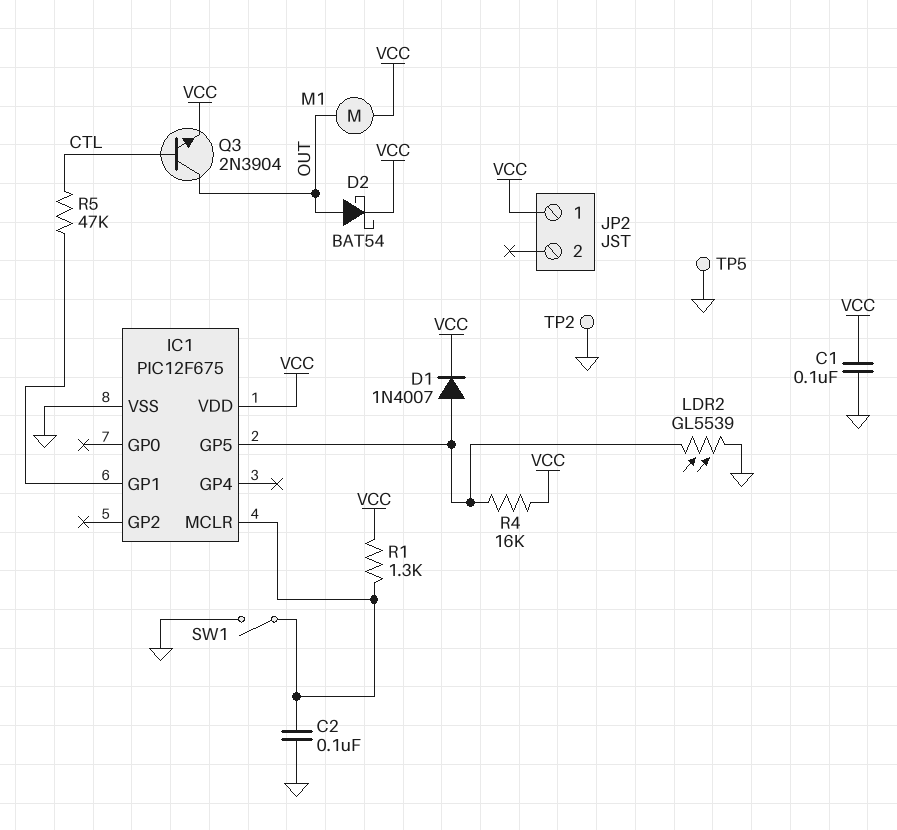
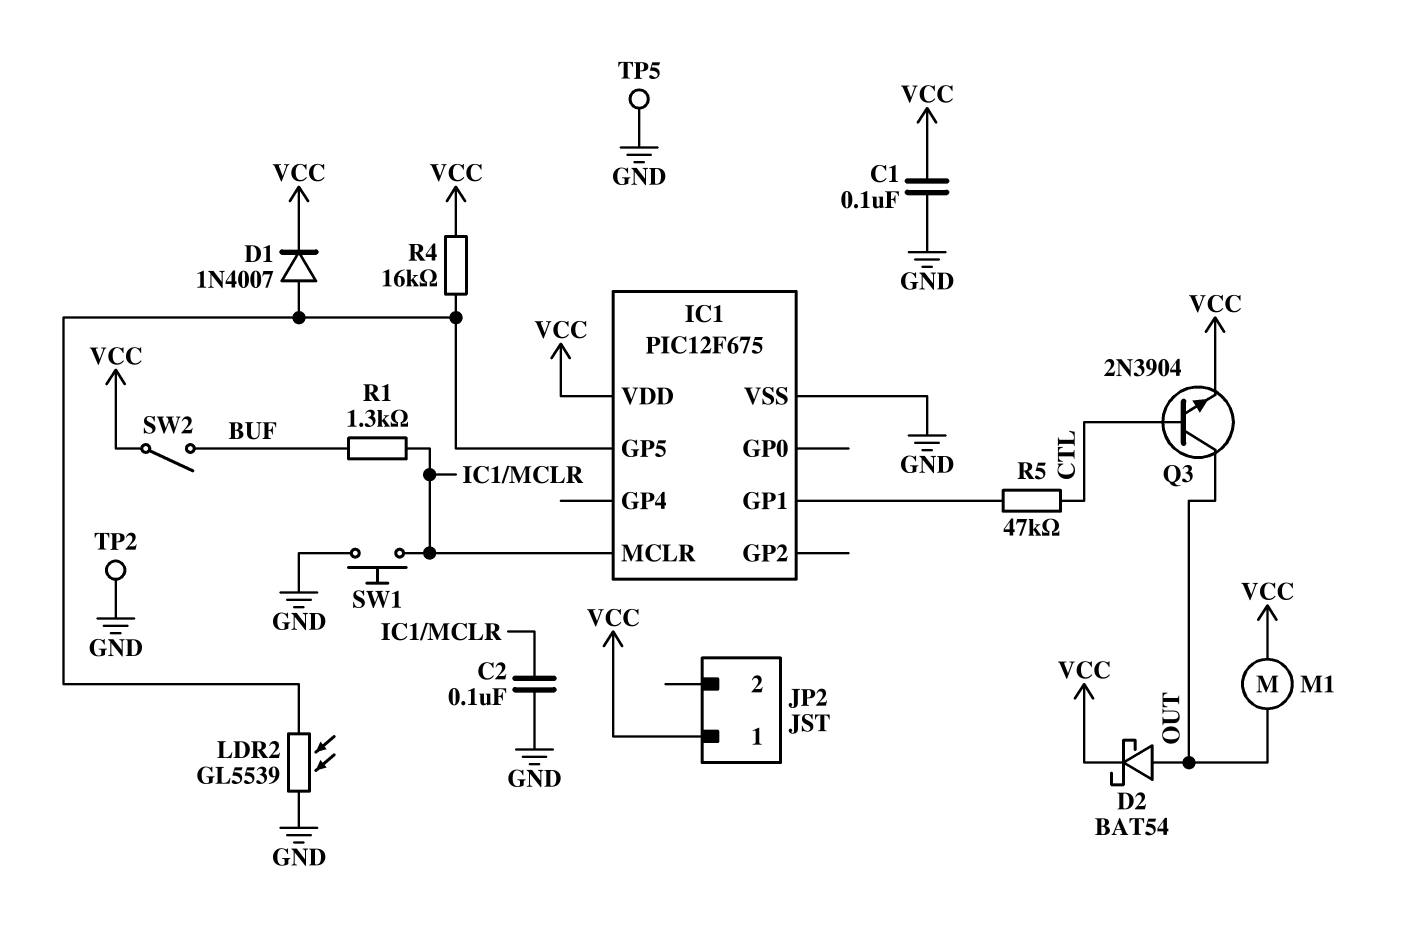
R1: 1.3k (IC1/MCLR, VCC) -> 1.3k (BUF, IC1/MCLR)
SW1: switch (GND, IC1/MCLR) -> button (GND, IC1/MCLR)
SW2: none -> switch (BUF, VCC)

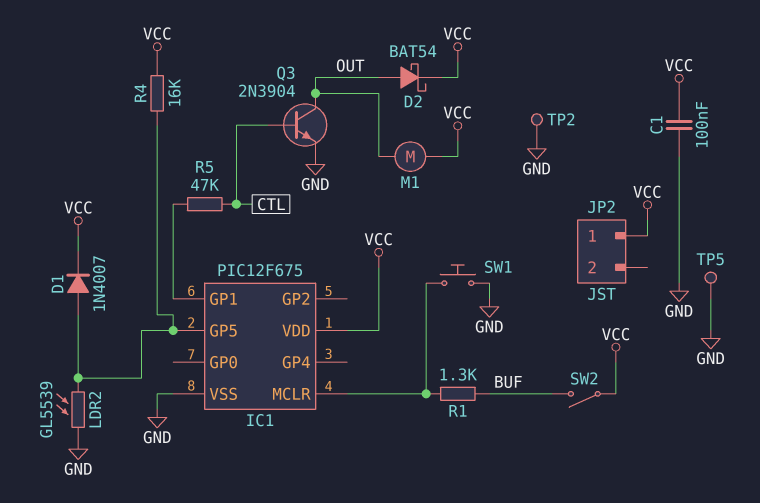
C2: 100nF (GND, IC1/MCLR) -> none
Q3: NPN 2N3904 (B CTL, C OUT, E VCC) -> NPN 2N3904 (B CTL, C OUT, E GND)

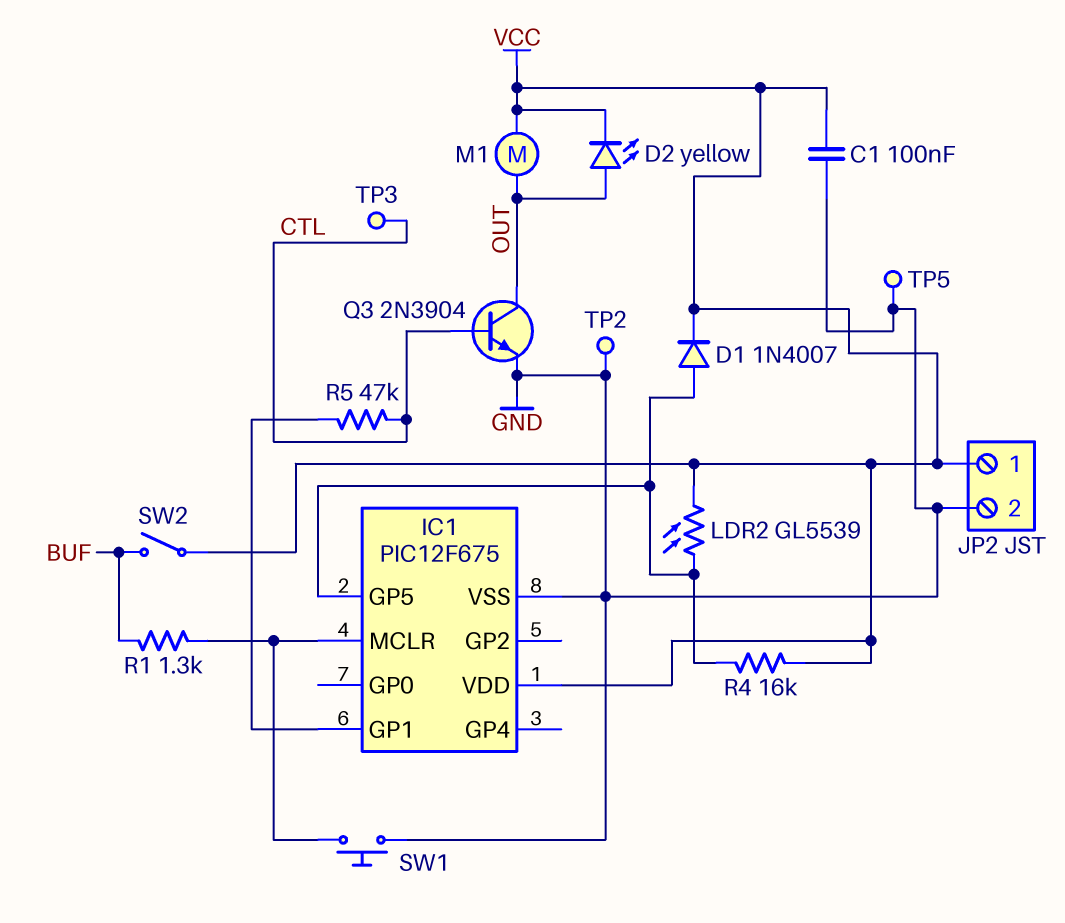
D2: schottky BAT54 (A OUT, K VCC) -> LED yellow (A OUT, K VCC)
JP2 pin 2: none -> GND
LDR2: GL5539 (GND, IC1/GP5) -> GL5539 (IC1/GP5, VCC)
TP3: none -> test point (CTL)

